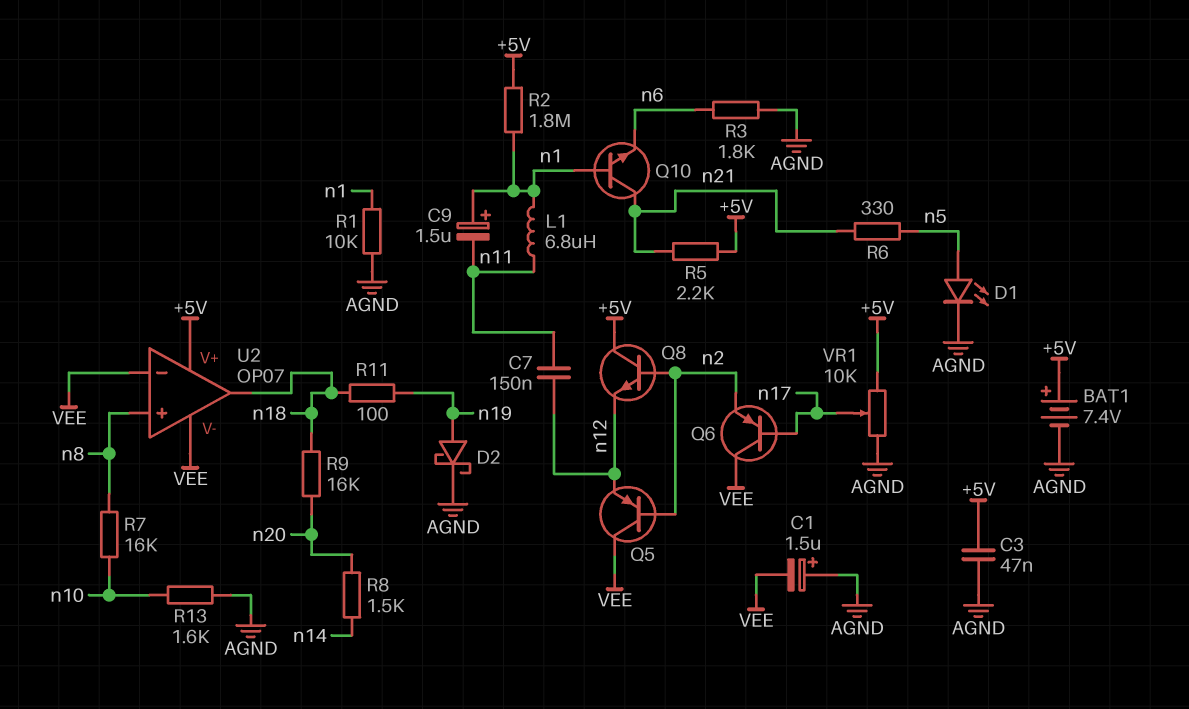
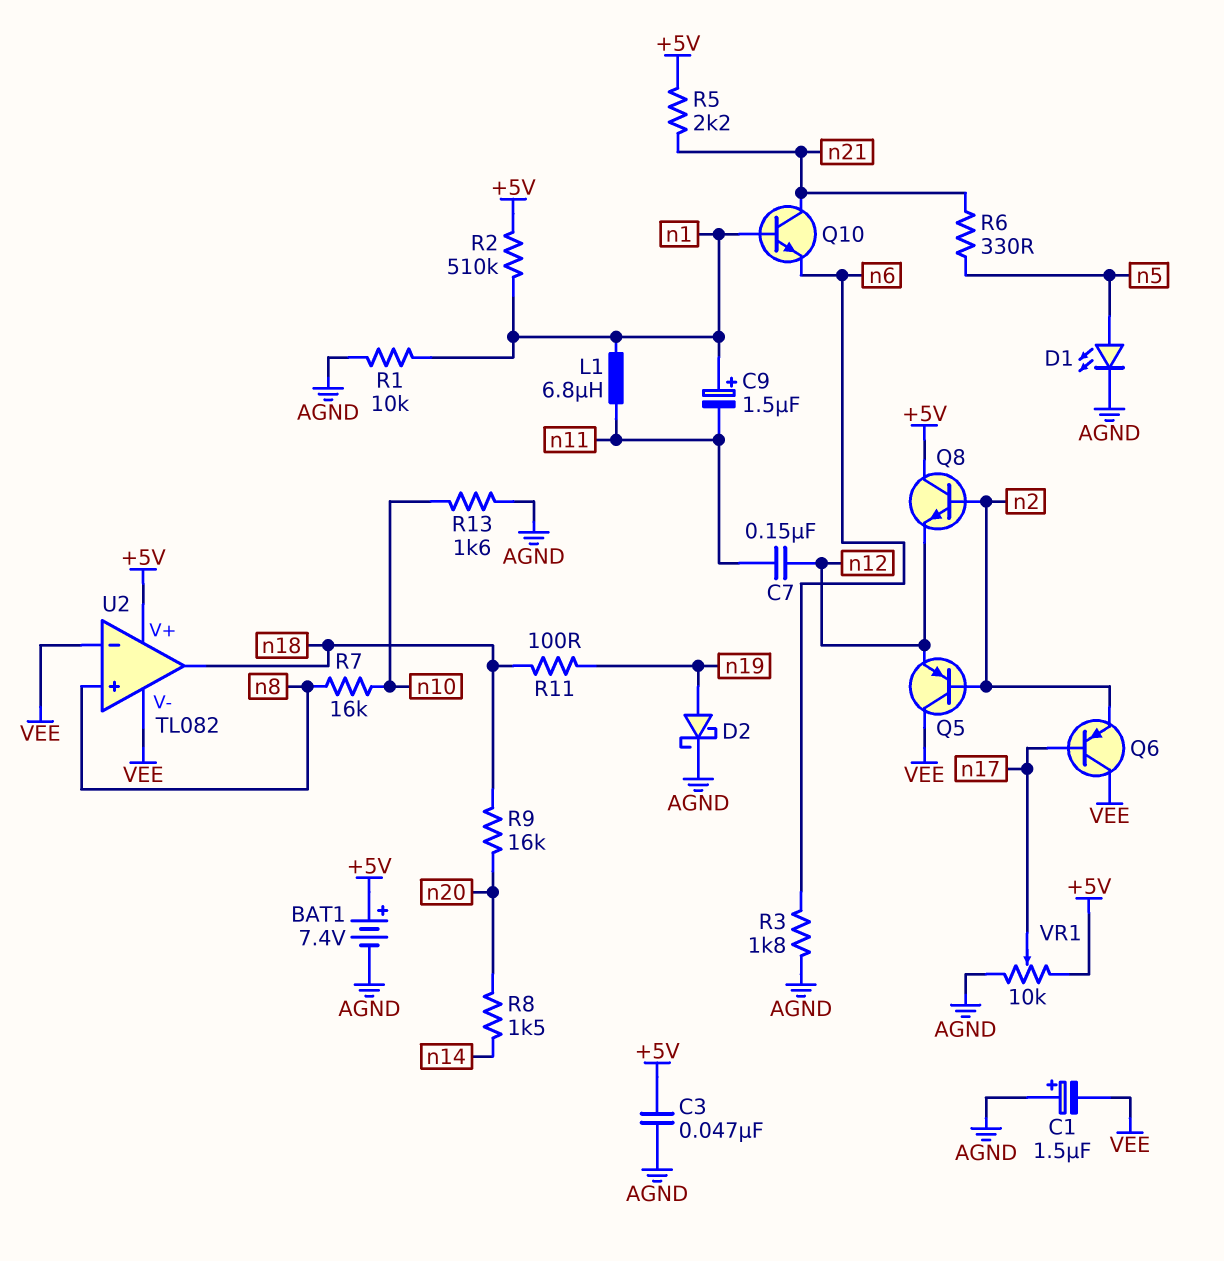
R2: 1.8M (+5V, n1) -> 510k (+5V, n1)
U2: OP07 -> TL082

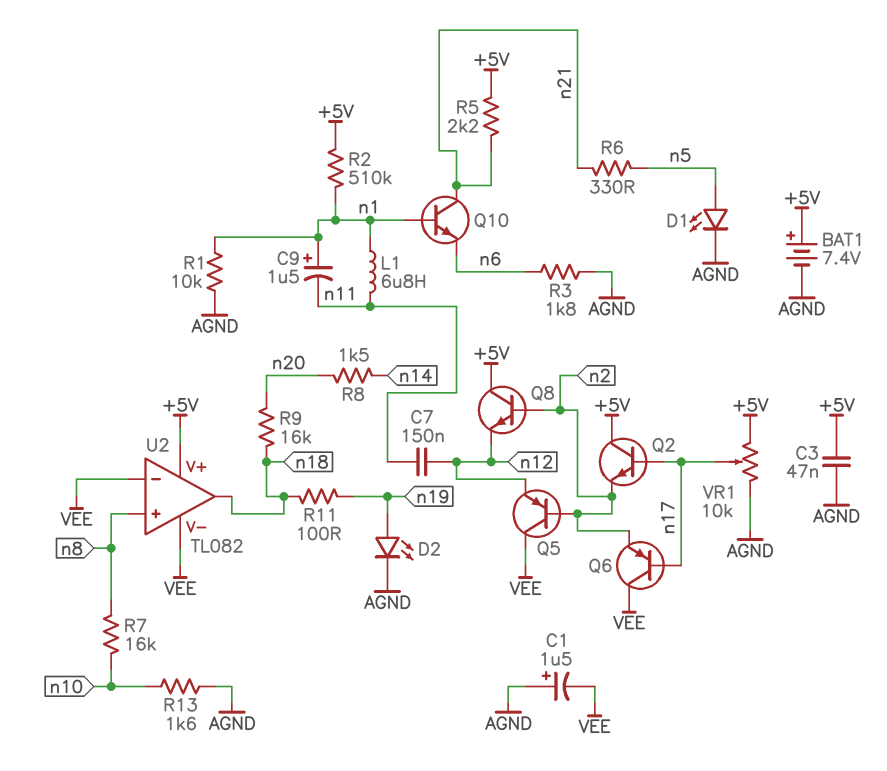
D2: schottky (A n19, K AGND) -> LED (A n19, K AGND)
Q2: none -> NPN (B n17, C +5V, E n2)

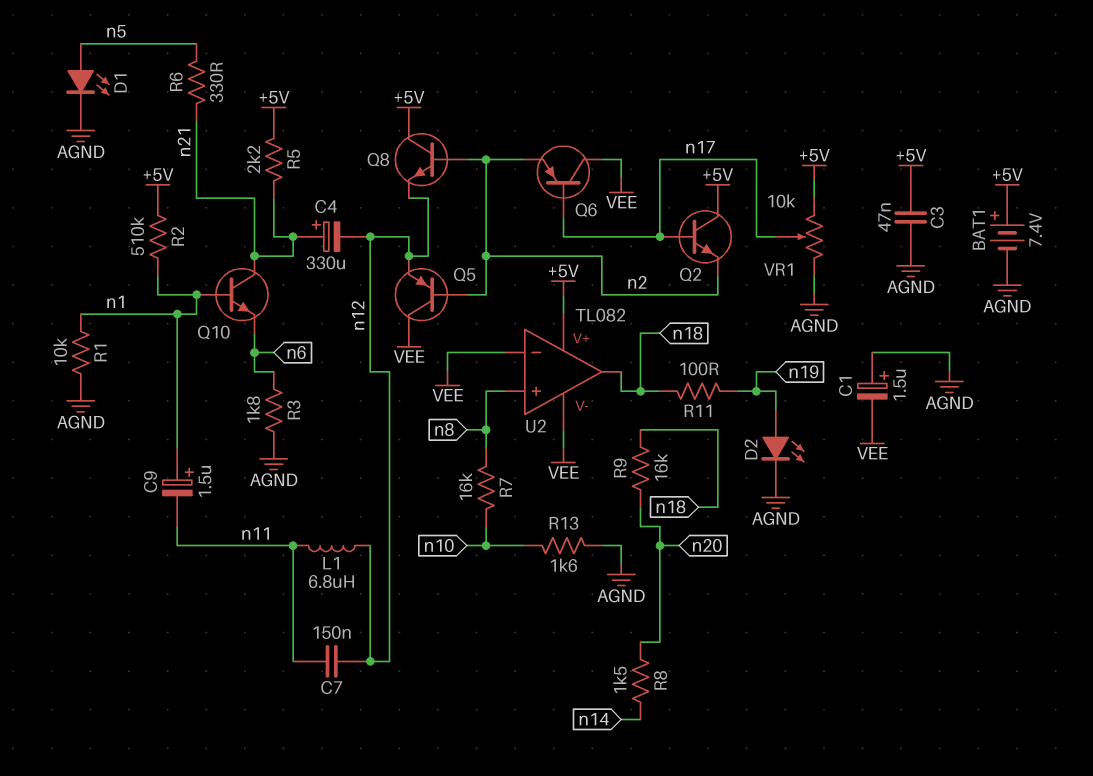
C4: none -> 330uF (plus n21, minus n12)
L1: 6.8uH (n1, n11) -> 6.8uH (n11, n12)

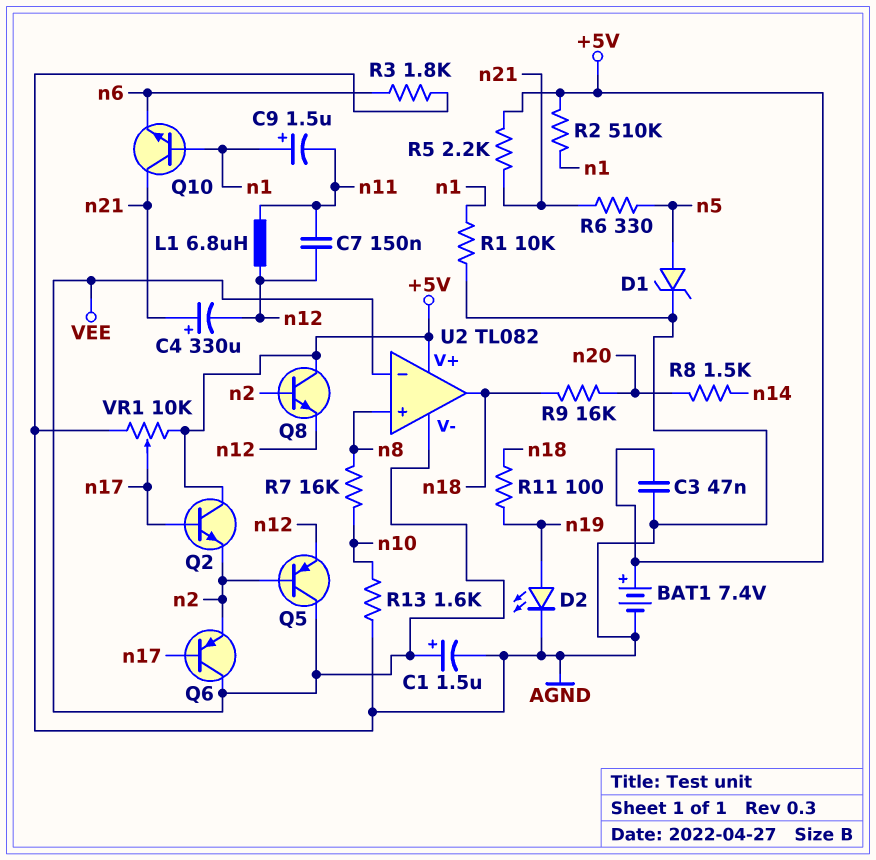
C1: 1.5uF (plus AGND, minus VEE) -> 1.5uF (plus VEE, minus AGND)
D1: LED (A n5, K AGND) -> zener (A n5, K AGND)

